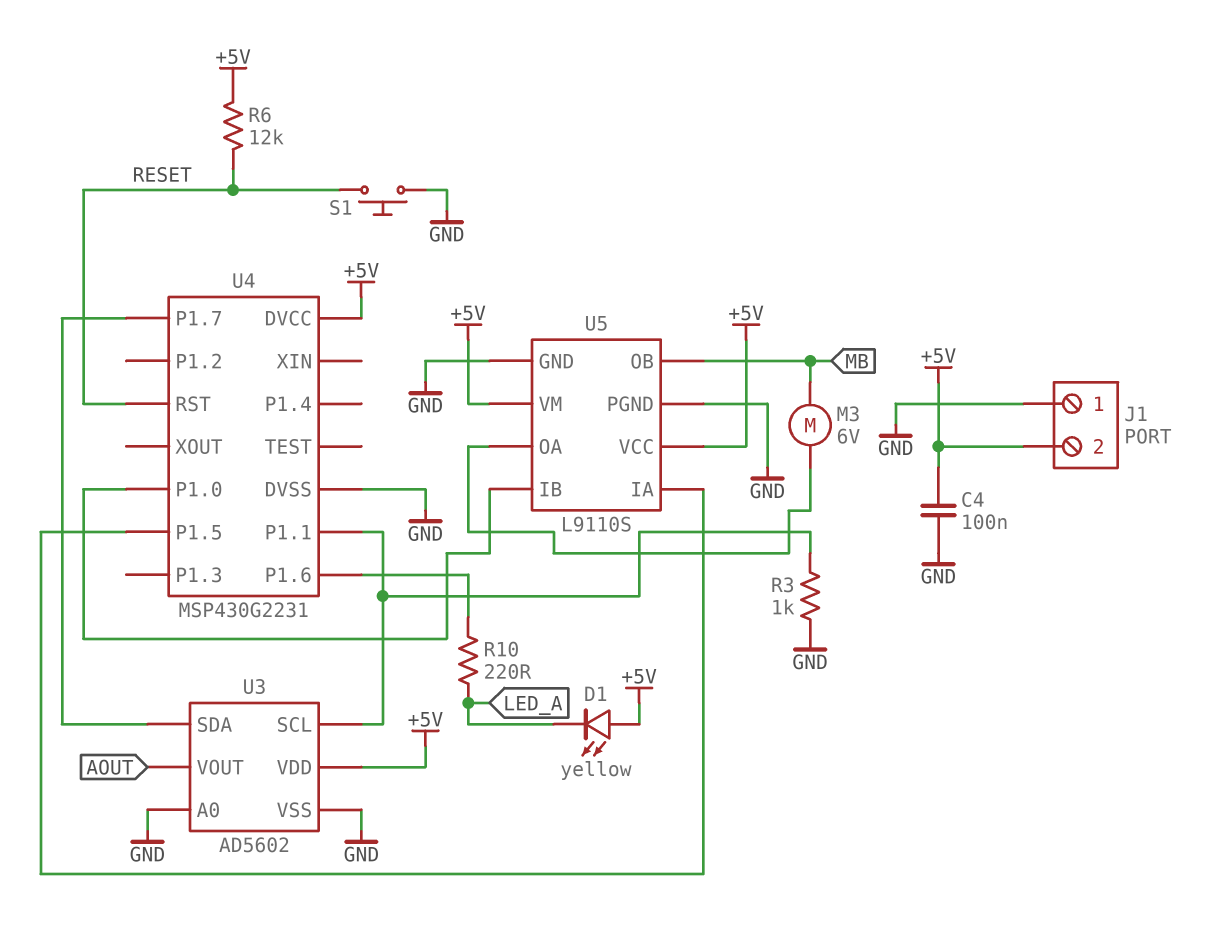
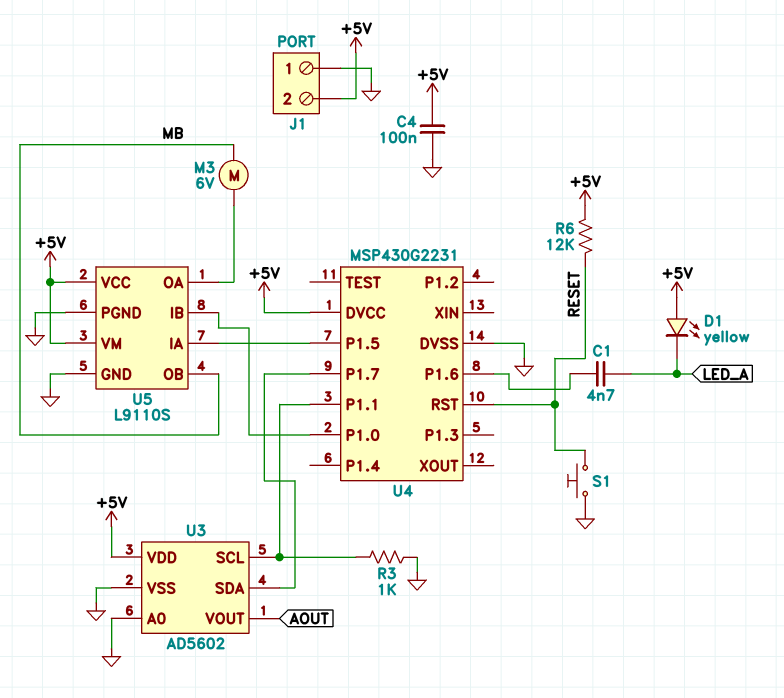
C1: none -> 4.7nF (LED_A, U4/P1.6)
R10: 220 (LED_A, U4/P1.6) -> none

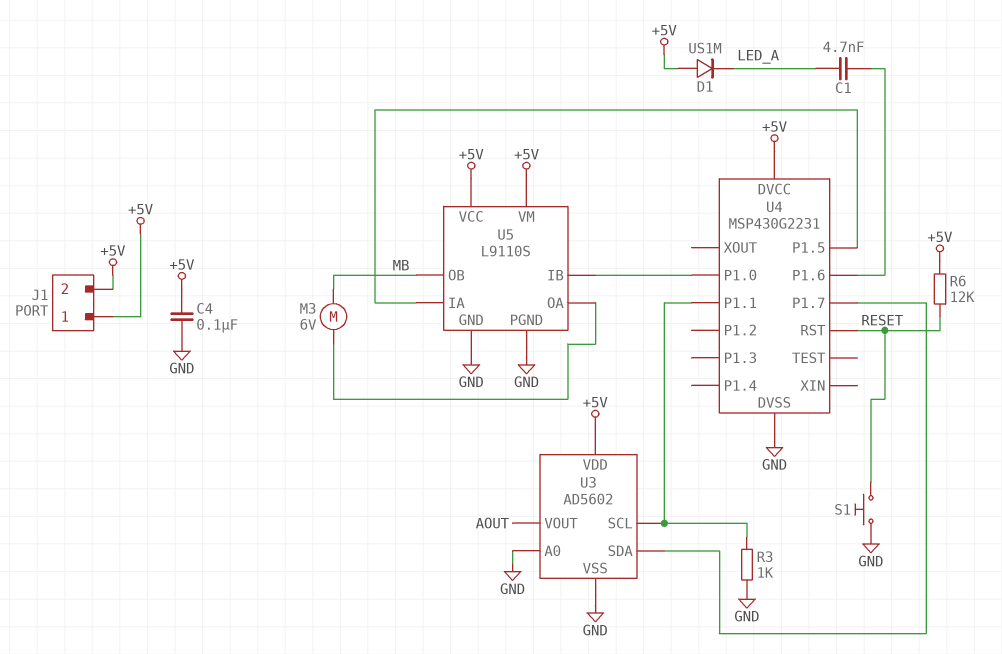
D1: LED yellow (A +5V, K LED_A) -> diode US1M (A +5V, K LED_A)
J1 pin 1: GND -> +5V

